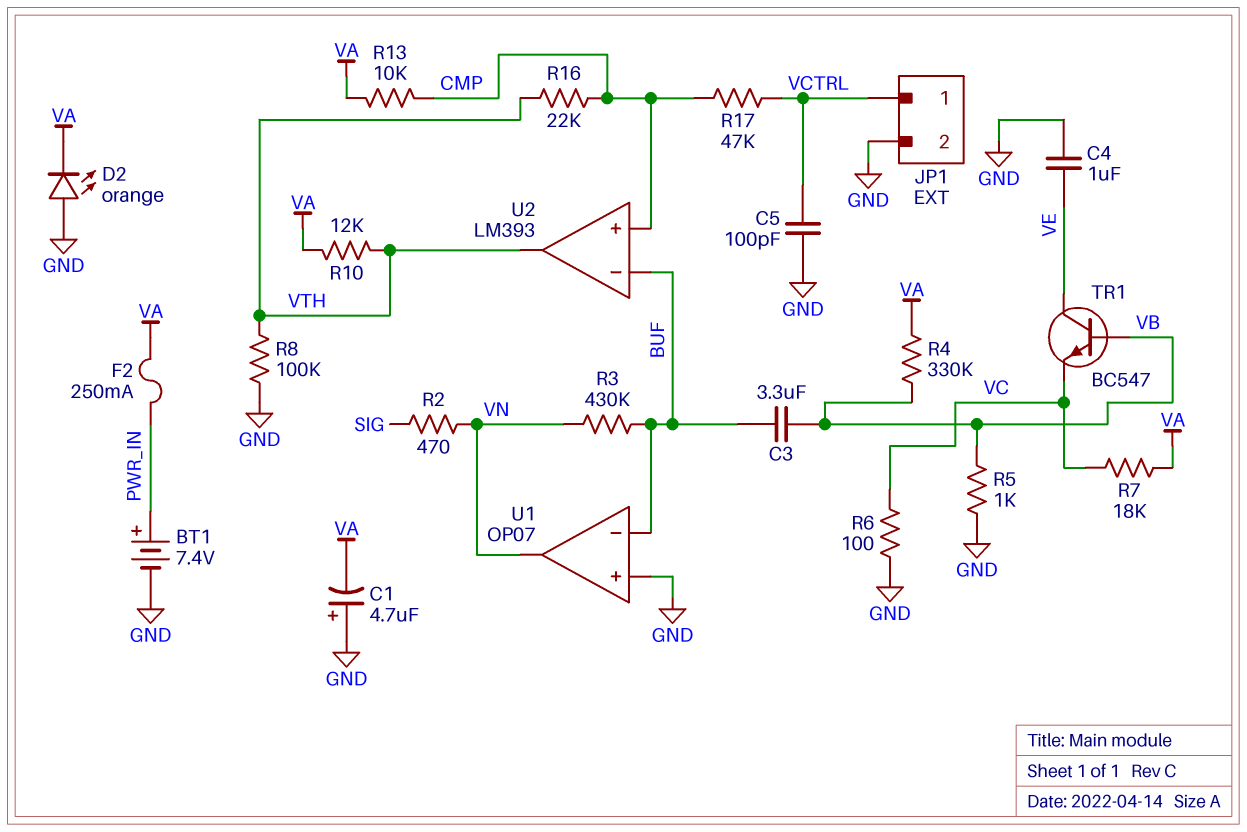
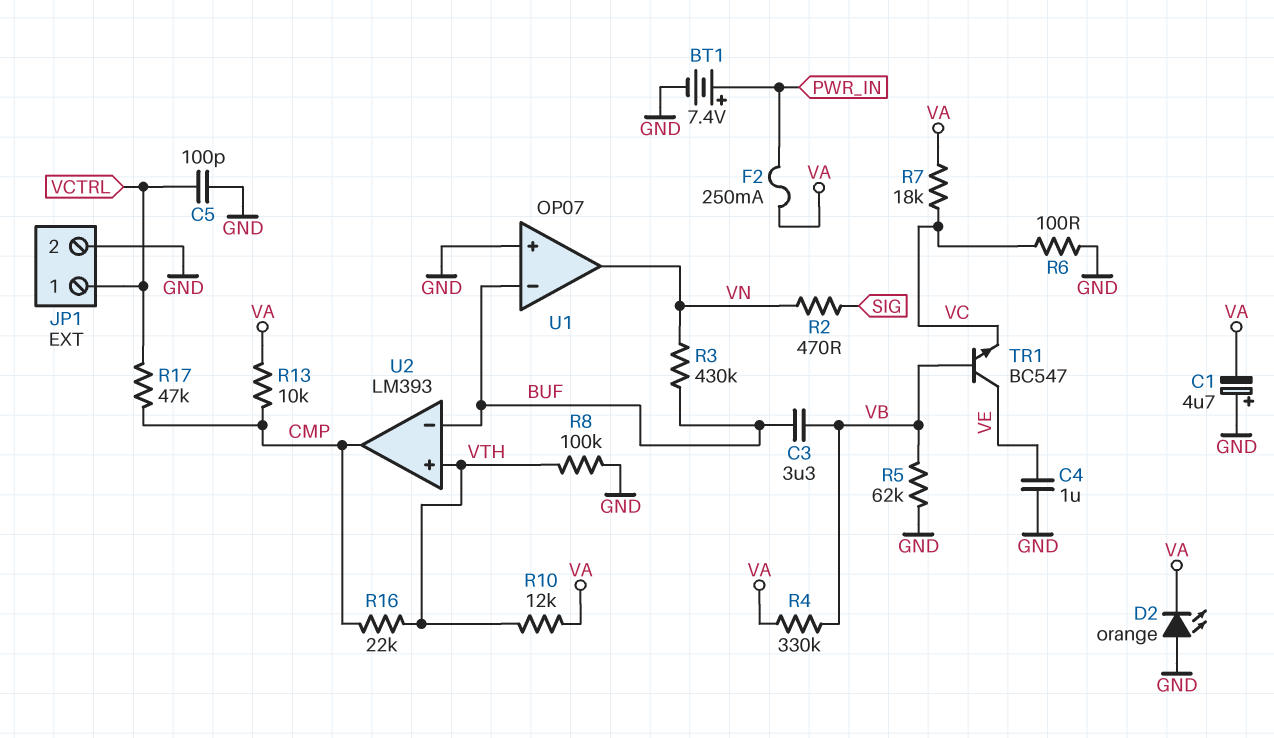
R5: 1k (GND, VB) -> 62k (GND, VB)
U2 pin in+: CMP -> VTH
U2 pin out: VTH -> CMP

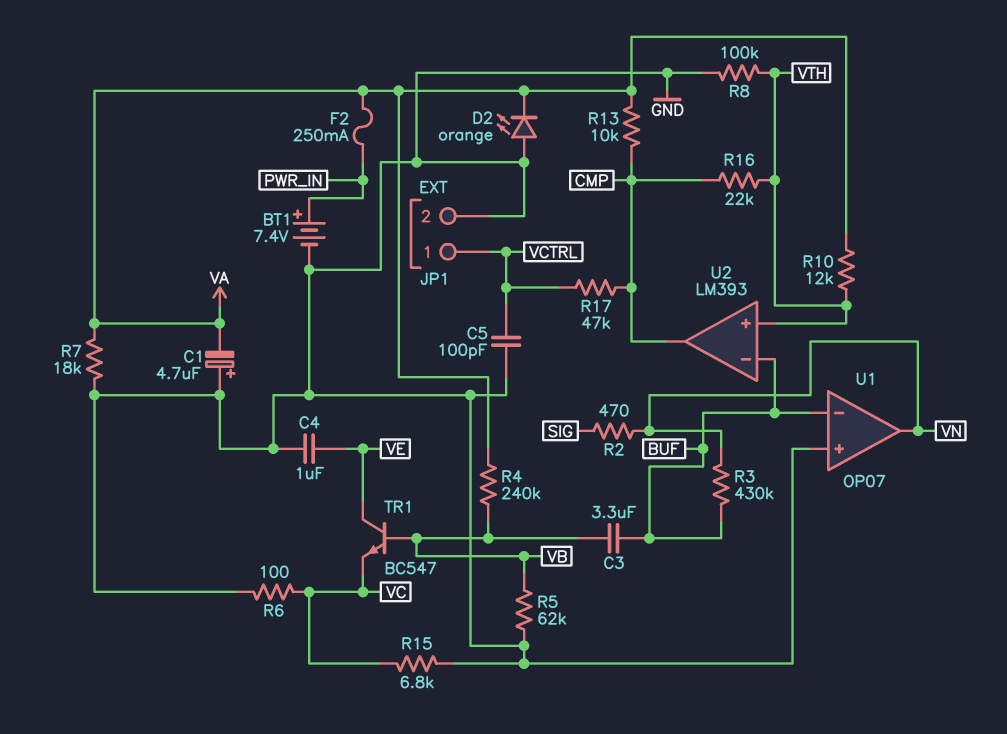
R4: 330k (VA, VB) -> 240k (VA, VB)
R7: 18k (VA, VC) -> 18k (GND, VA)
R15: none -> 6.8k (GND, VC)

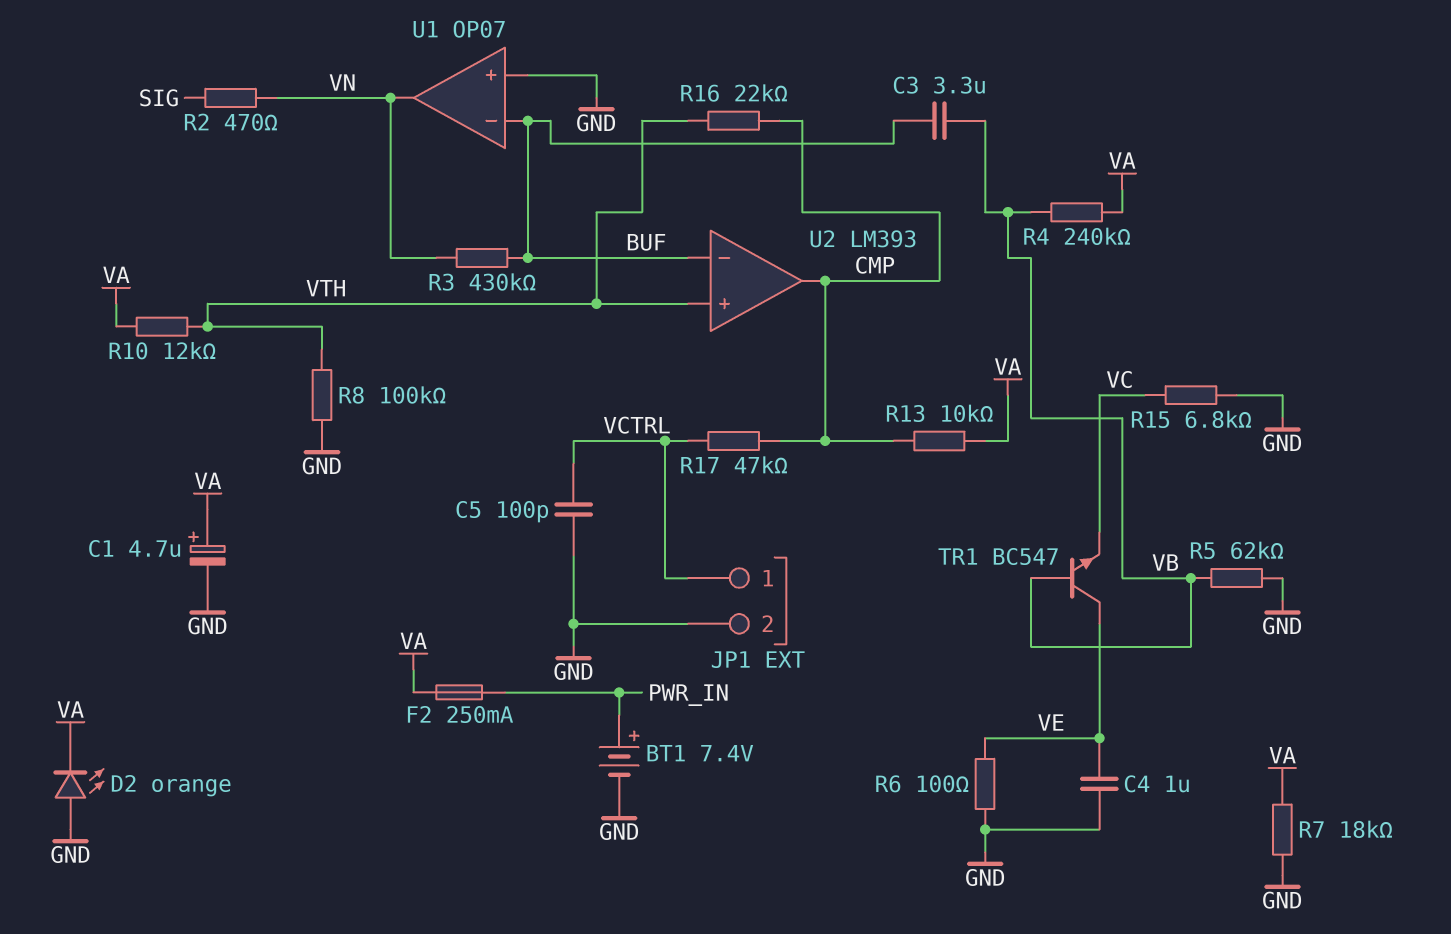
C1: 4.7uF (plus GND, minus VA) -> 4.7uF (plus VA, minus GND)
R6: 100 (GND, VC) -> 100 (GND, VE)

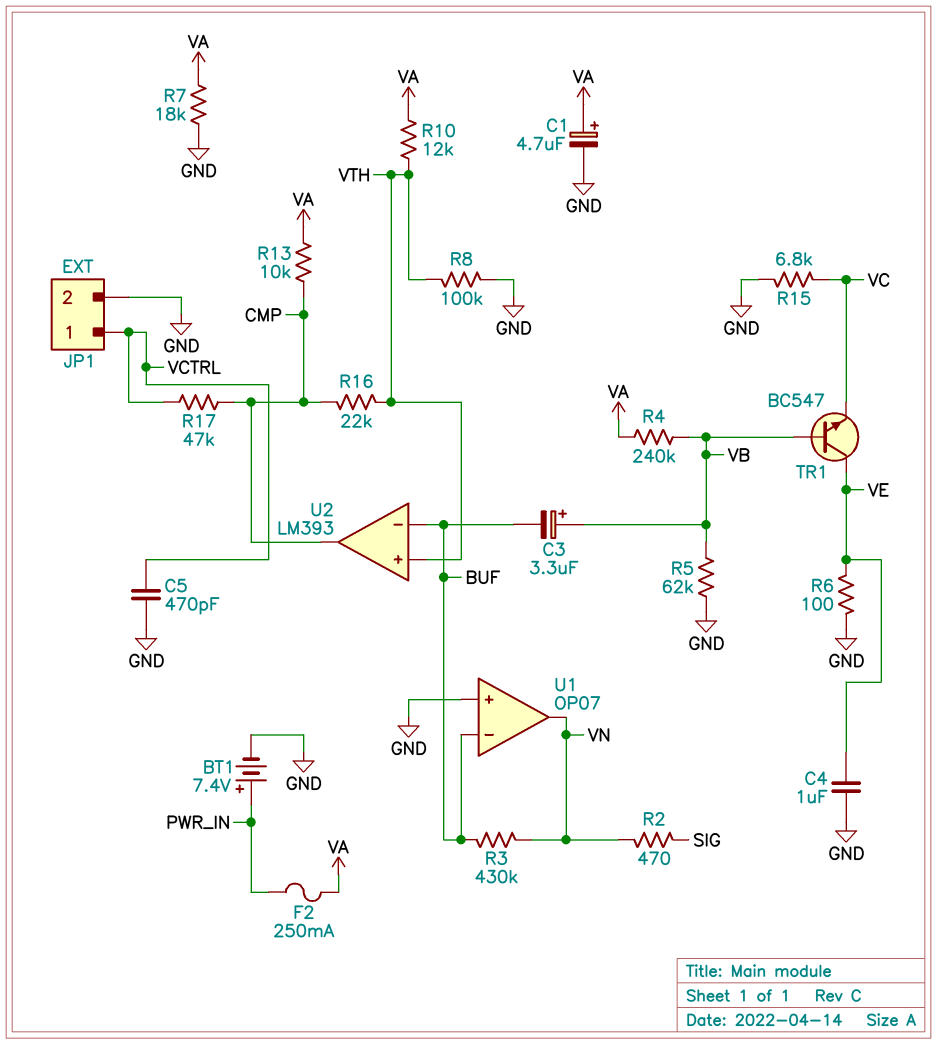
C3: 3.3uF (BUF, VB) -> 3.3uF (plus VB, minus BUF)
C5: 100pF (GND, VCTRL) -> 470pF (GND, VCTRL)
D2: LED orange (A GND, K VA) -> none

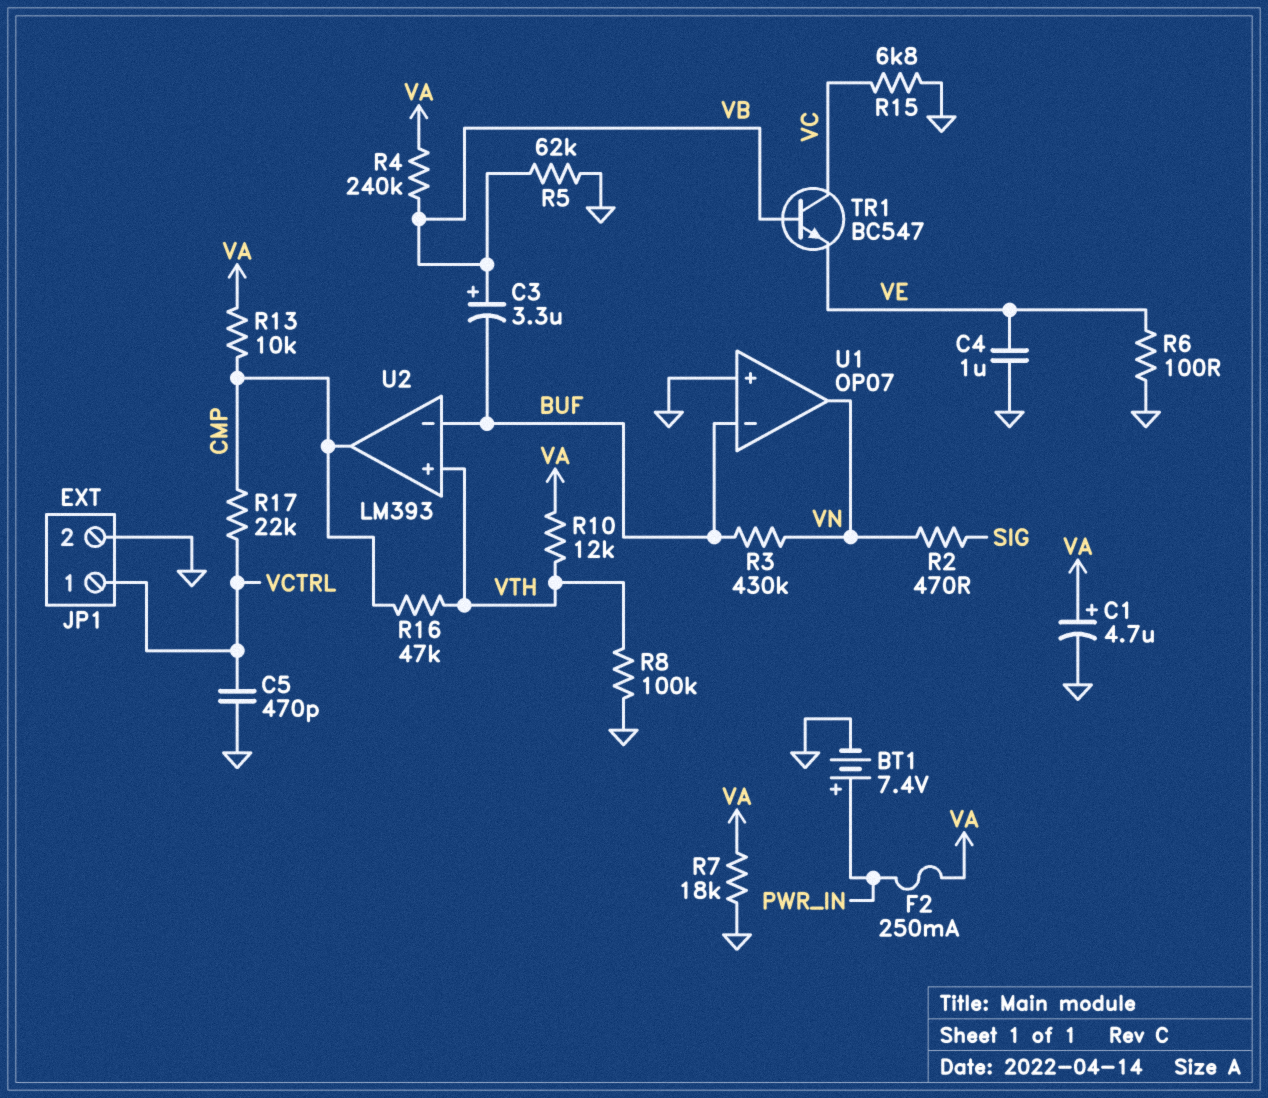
R16: 22k (CMP, VTH) -> 47k (CMP, VTH)
R17: 47k (CMP, VCTRL) -> 22k (CMP, VCTRL)
TR1: NPN BC547 (B VB, C VE, E VC) -> NPN BC547 (B VB, C VC, E VE)

